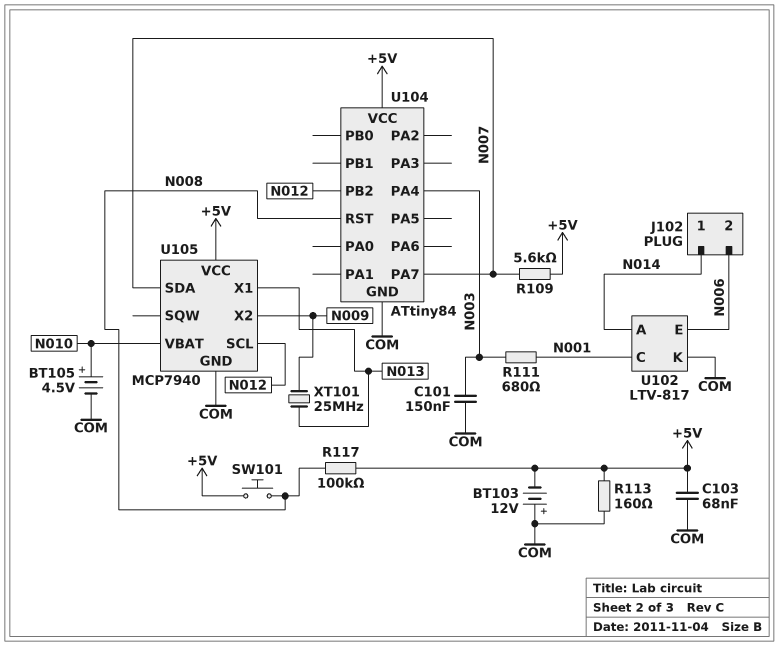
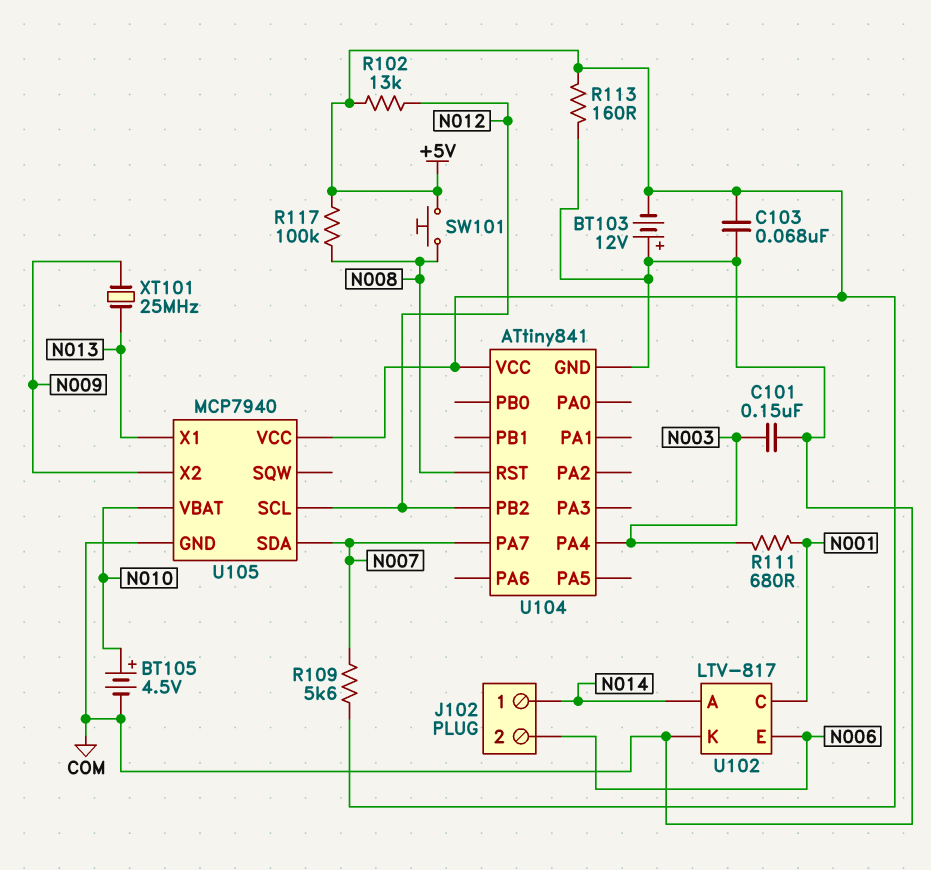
R102: none -> 13k (+5V, N012)
U104: ATtiny84 -> ATtiny841

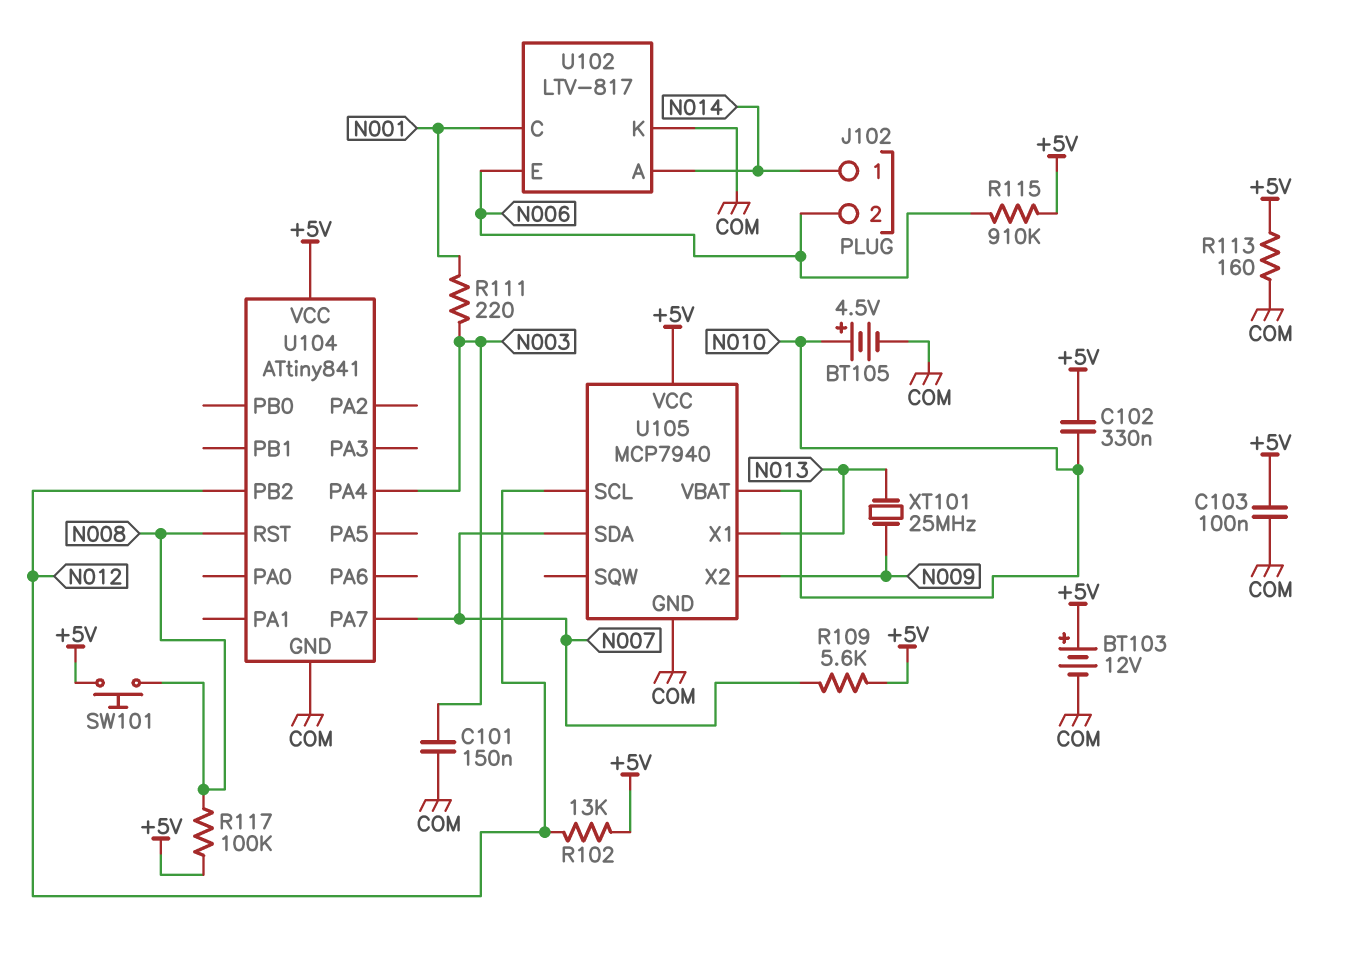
BT103: 12V (plus COM, minus +5V) -> 12V (plus +5V, minus COM)
C102: none -> 330nF (+5V, N010)
C103: 68nF (+5V, COM) -> 100nF (+5V, COM)
R111: 680 (N001, N003) -> 220 (N001, N003)
R115: none -> 910k (+5V, N006)

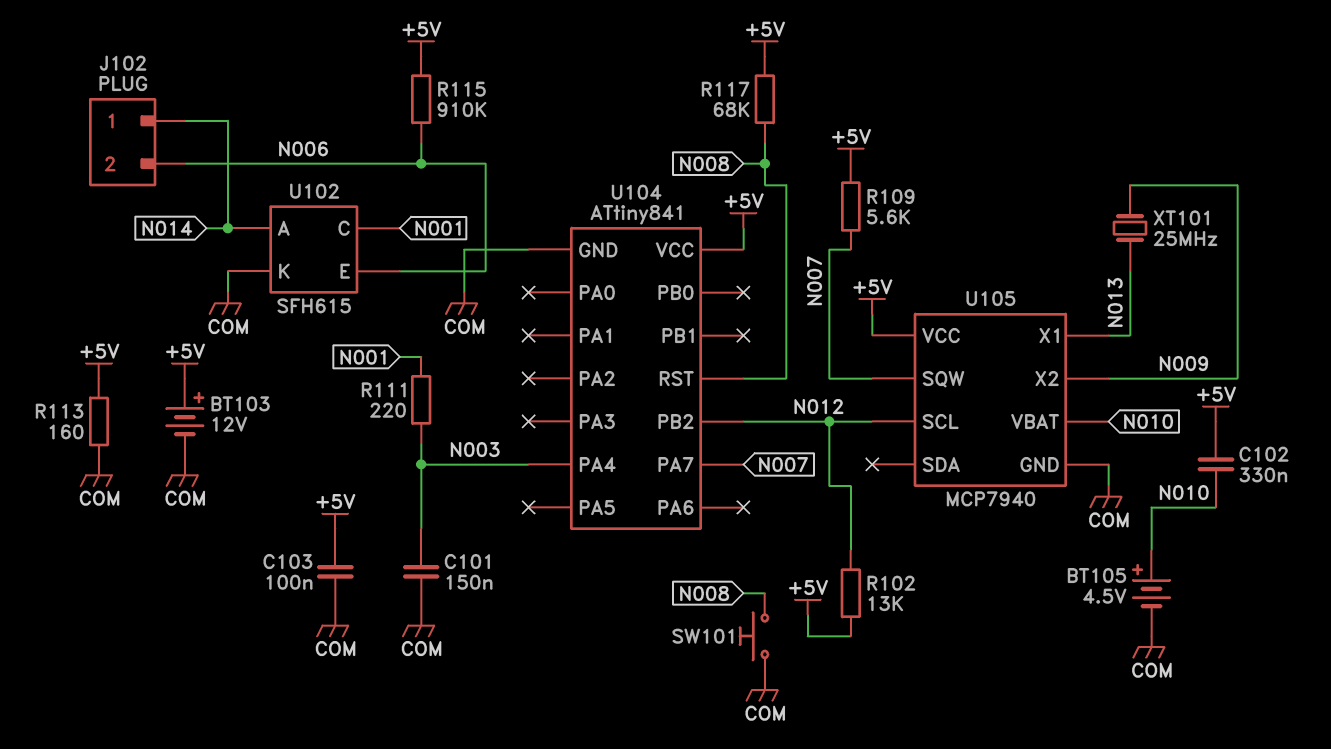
R117: 100k (+5V, N008) -> 68k (+5V, N008)
SW101: button (+5V, N008) -> button (COM, N008)
U102: LTV-817 -> SFH615
U105 pin SDA: N007 -> none
U105 pin SQW: none -> N007

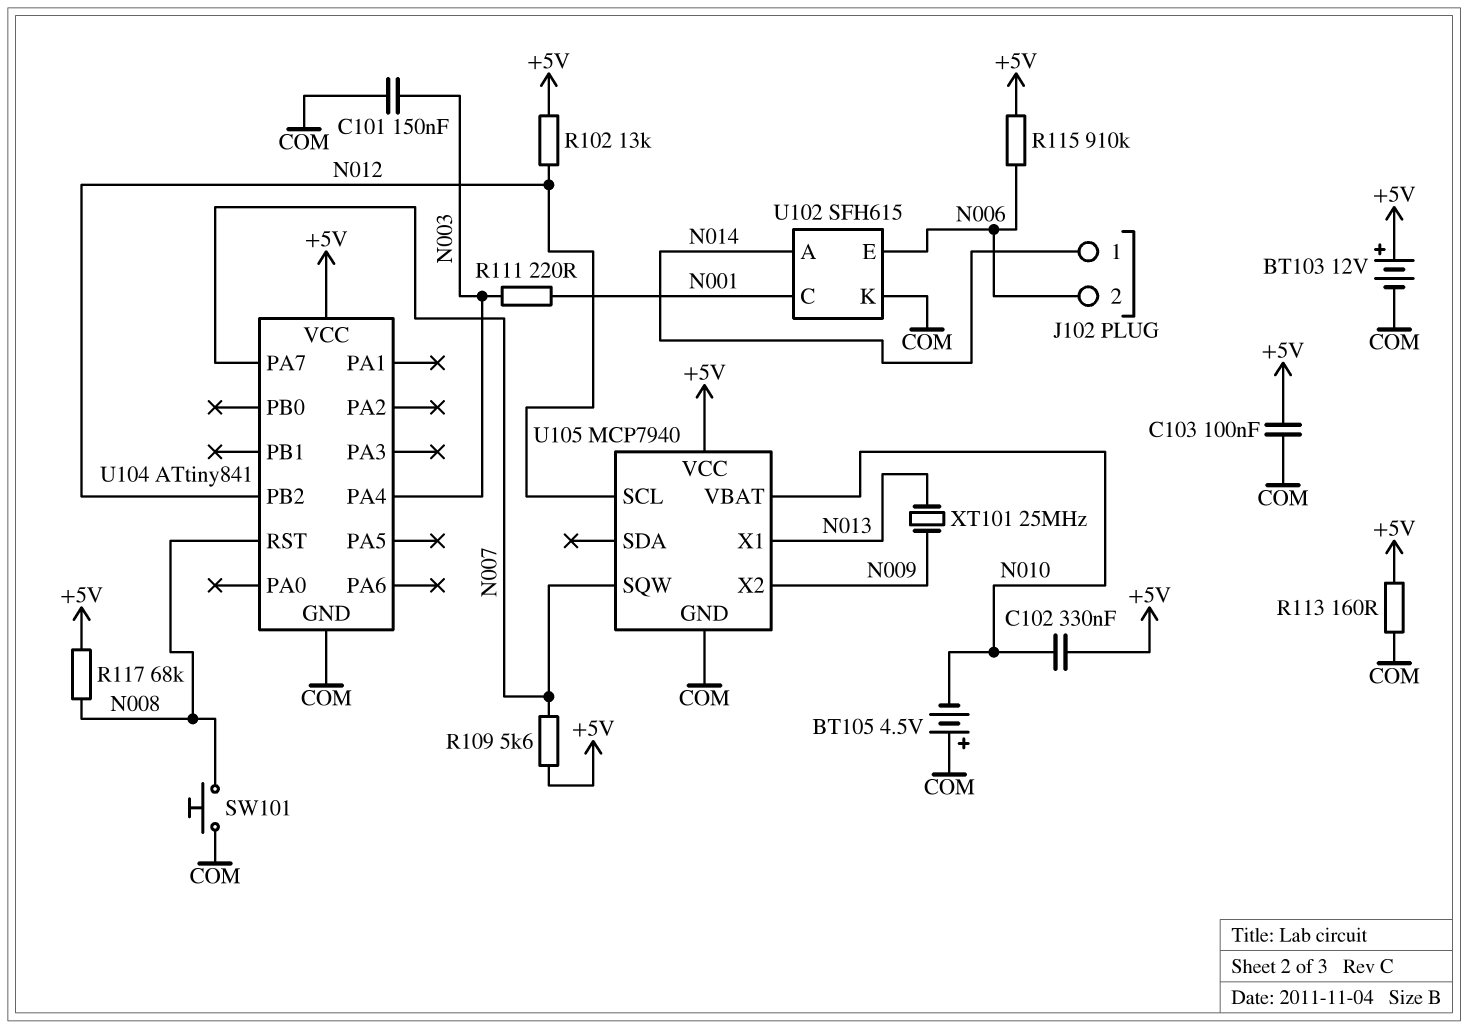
BT105: 4.5V (plus N010, minus COM) -> 4.5V (plus COM, minus N010)

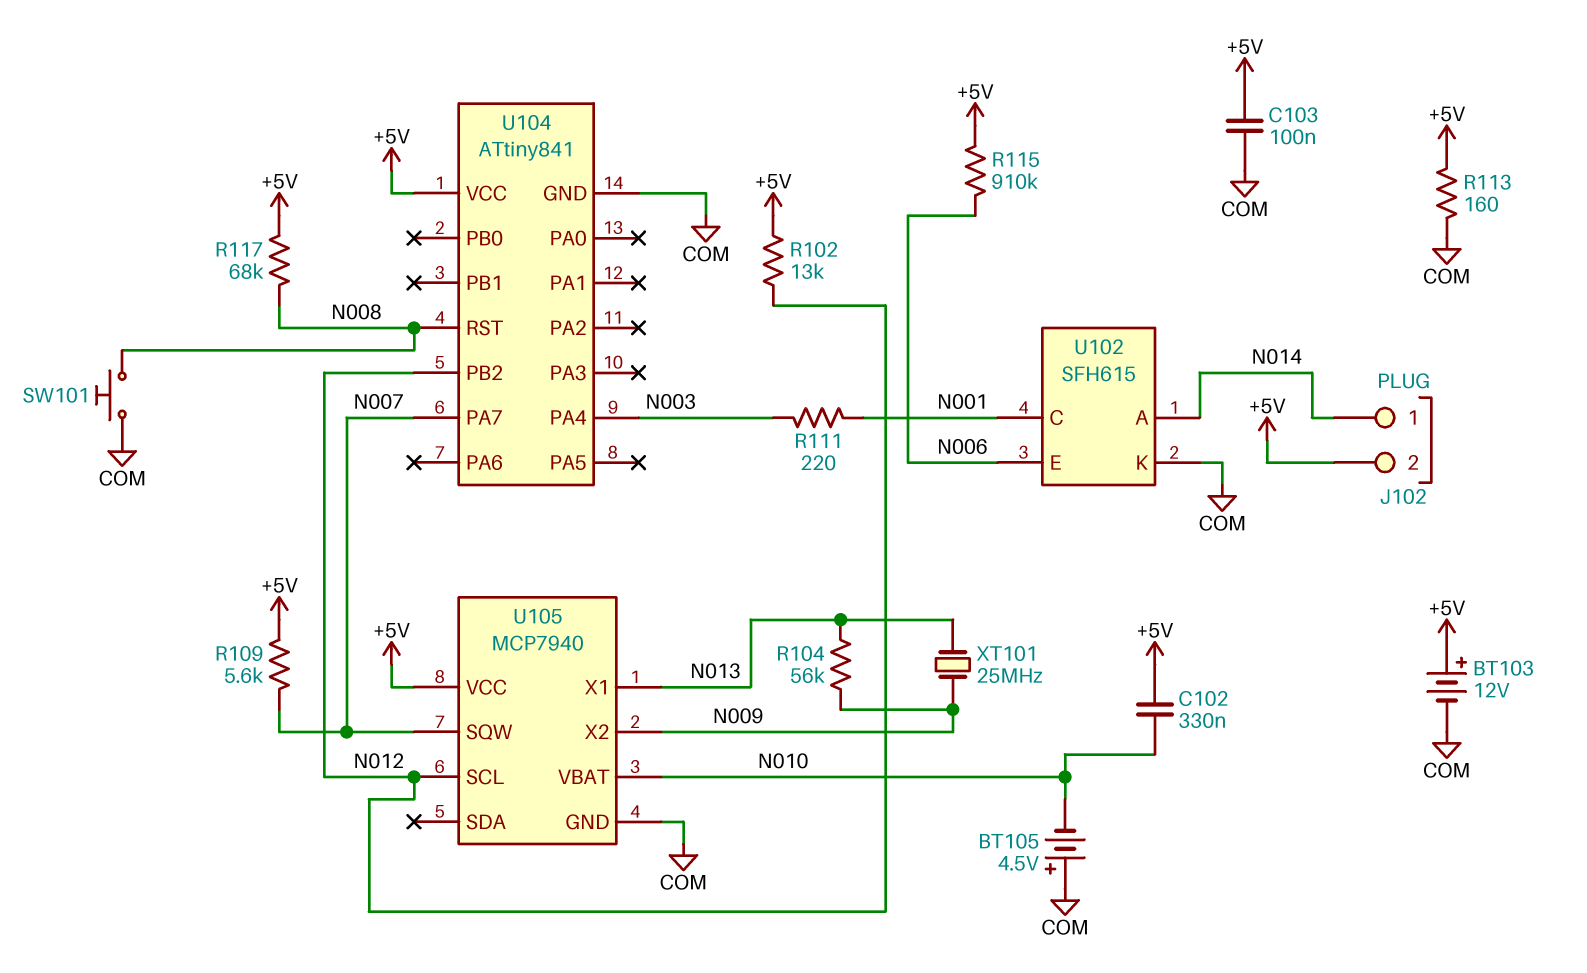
C101: 150nF (COM, N003) -> none
J102 pin 2: N006 -> +5V
R104: none -> 56k (N009, N013)

